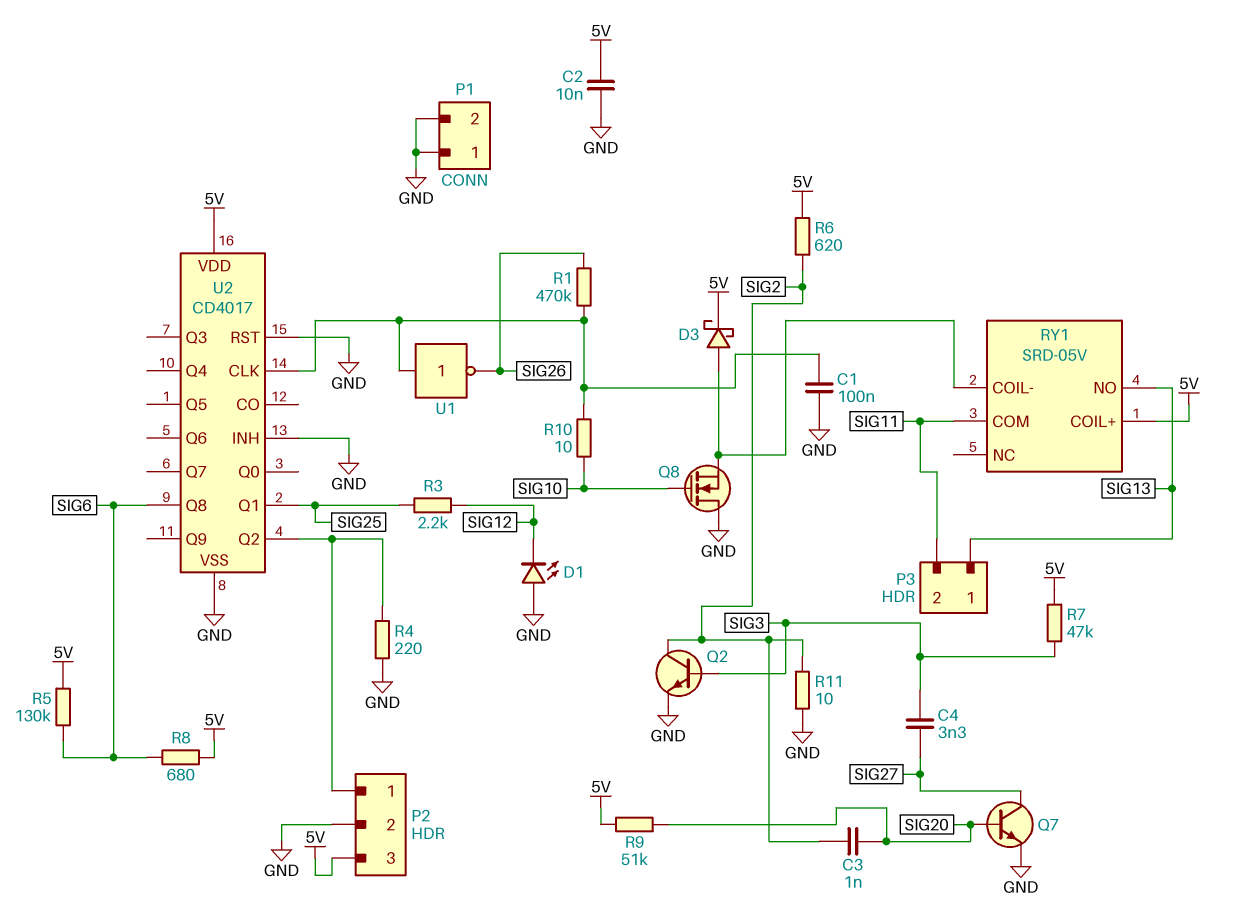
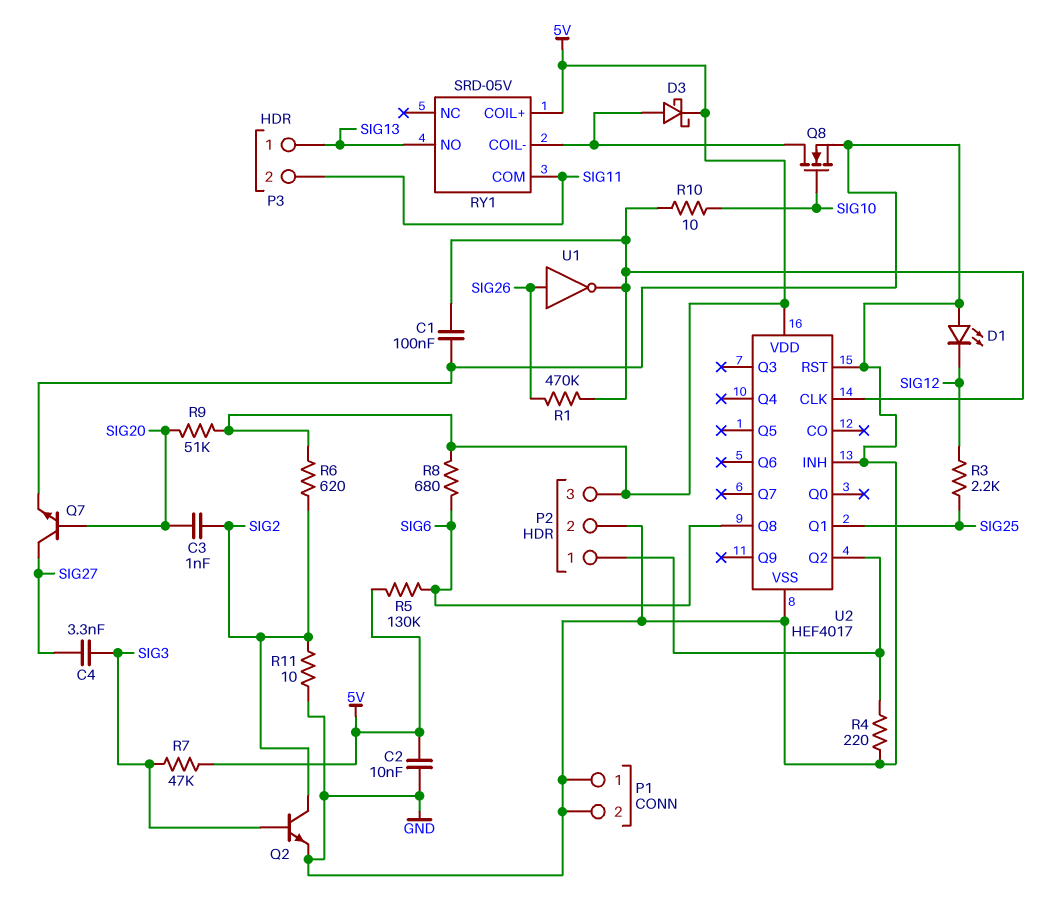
Q8: NMOS (G SIG10, D GND, S RY1/COIL-) -> NMOS (G SIG10, D RY1/COIL-, S GND)
U1: NOT (in U2/CLK, out SIG26) -> NOT (in SIG26, out U2/CLK)
U2: CD4017 -> HEF4017

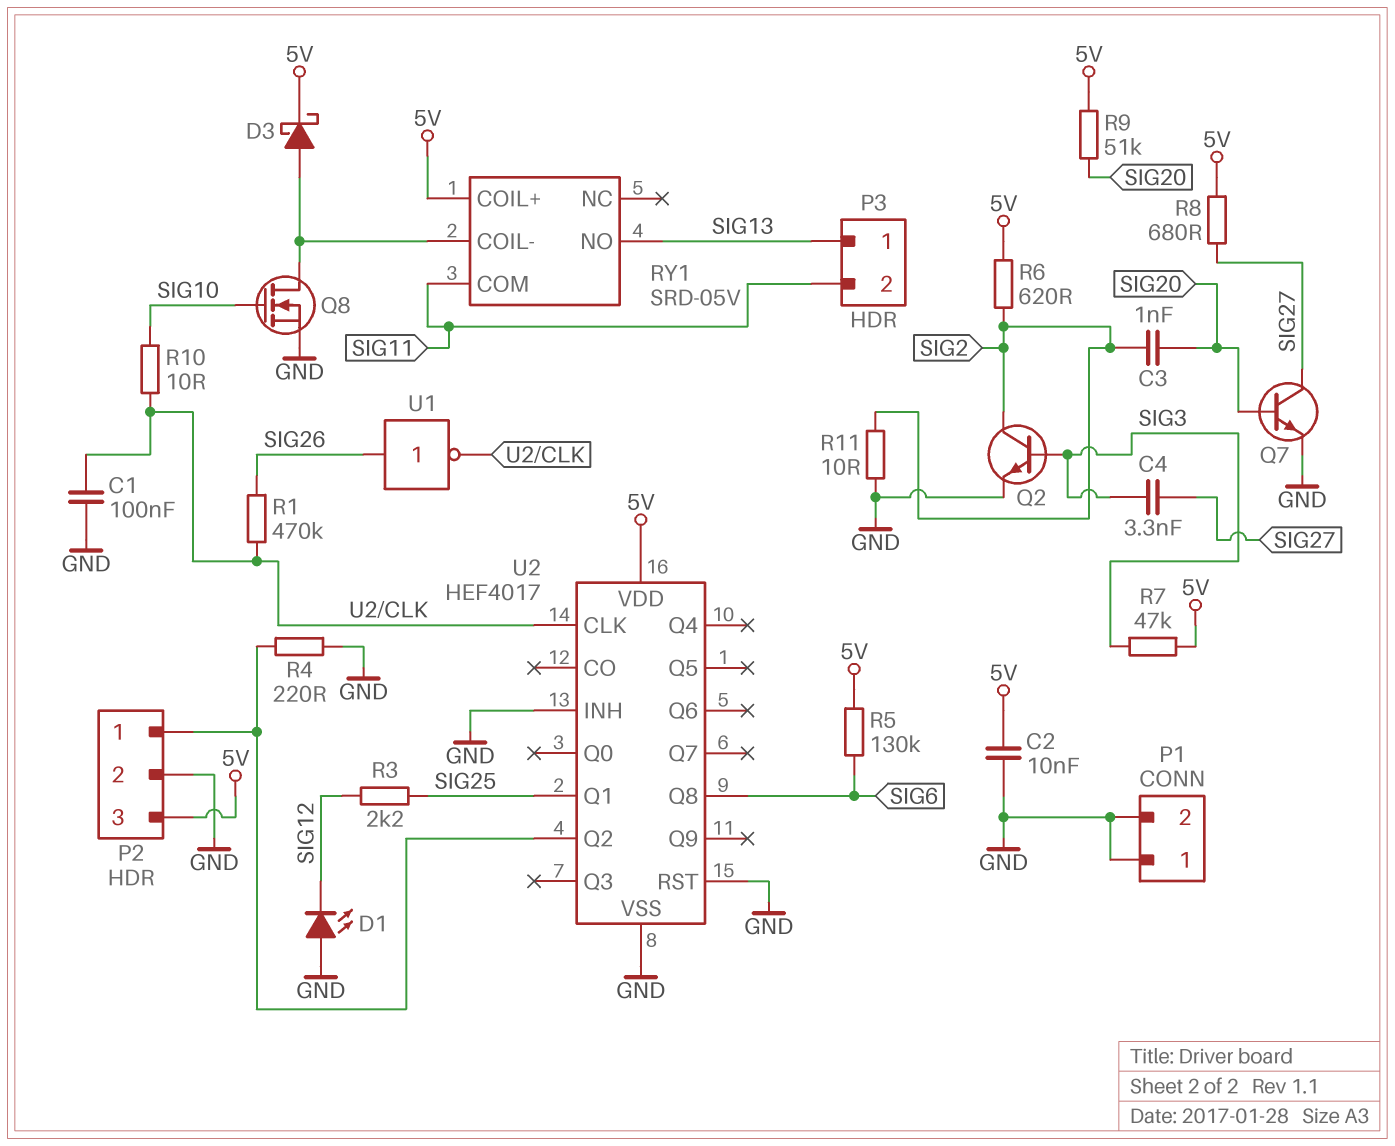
R8: 680 (5V, SIG6) -> 680 (5V, SIG27)

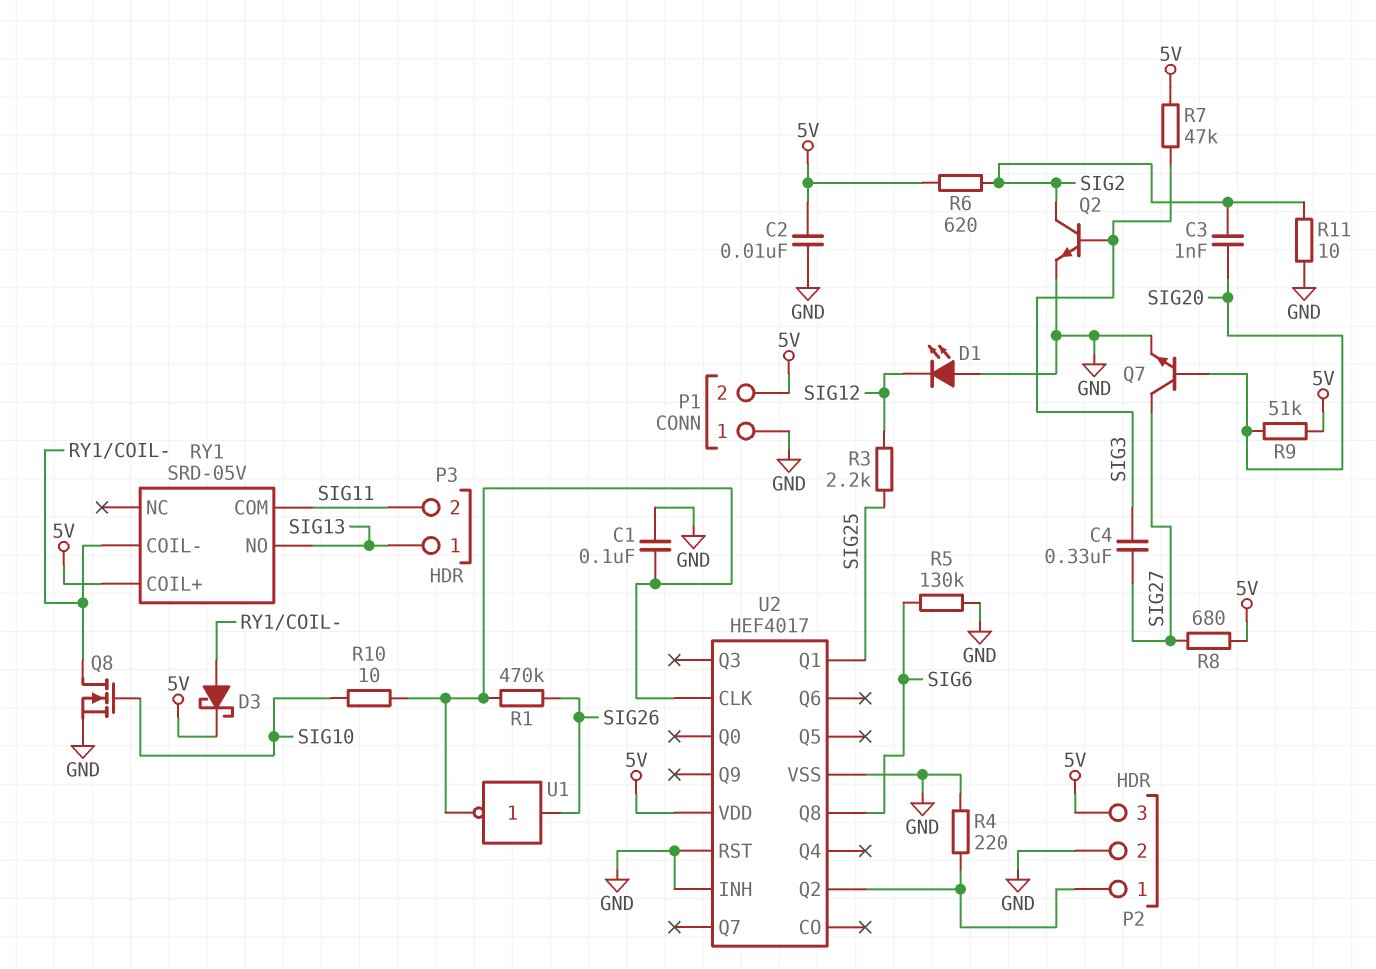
C4: 3.3nF (SIG3, SIG27) -> 330nF (SIG3, SIG27)
P1 pin 2: GND -> 5V
R5: 130k (5V, SIG6) -> 130k (GND, SIG6)

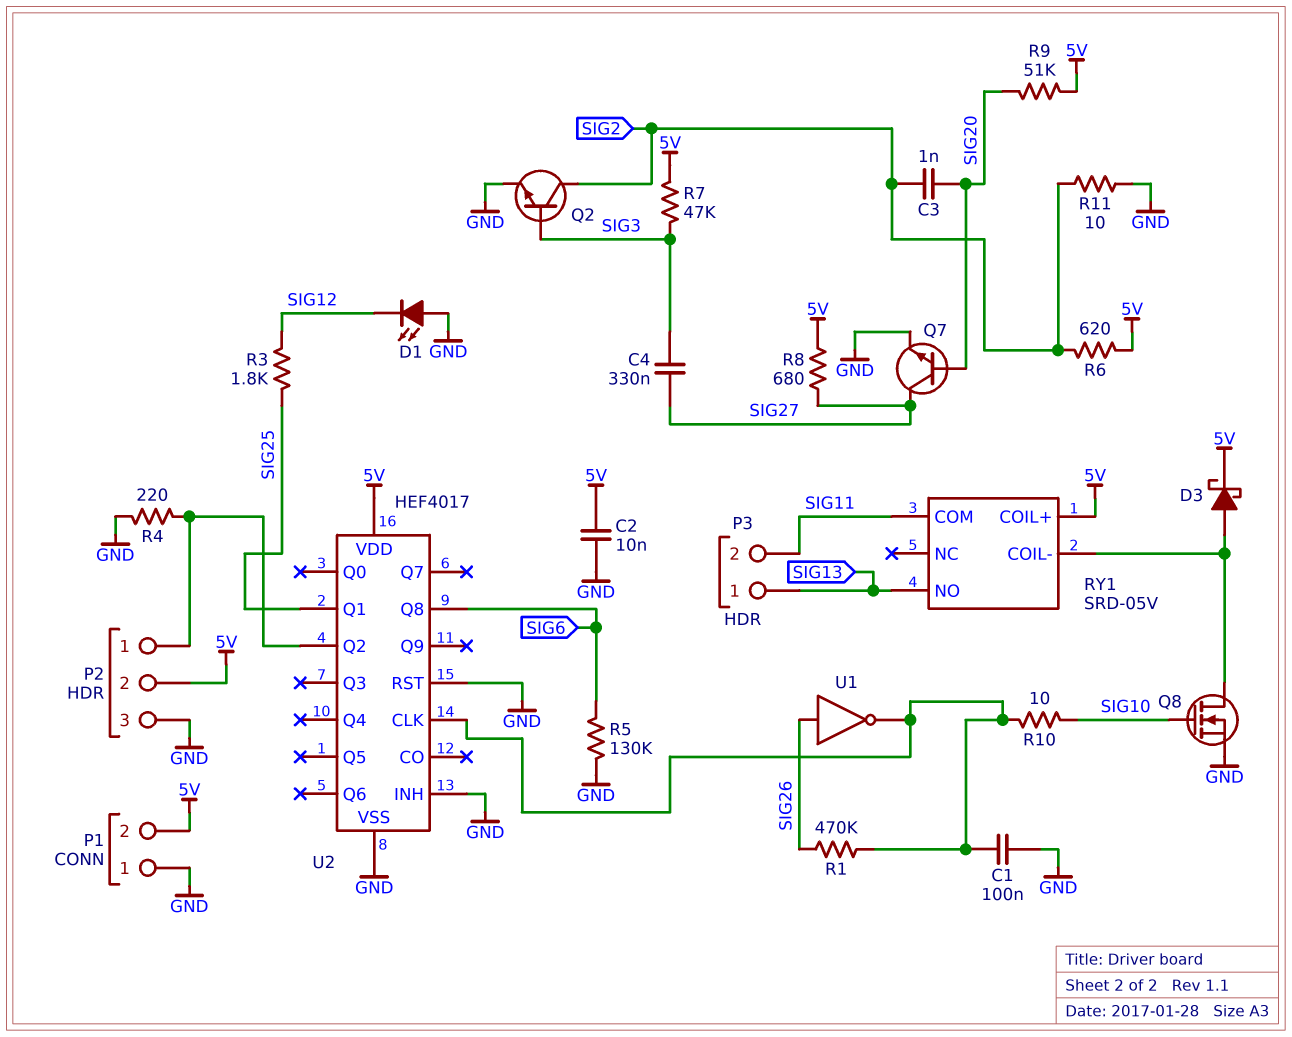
P2 pin 2: GND -> 5V
P2 pin 3: 5V -> GND
R3: 2.2k (SIG12, SIG25) -> 1.8k (SIG12, SIG25)

